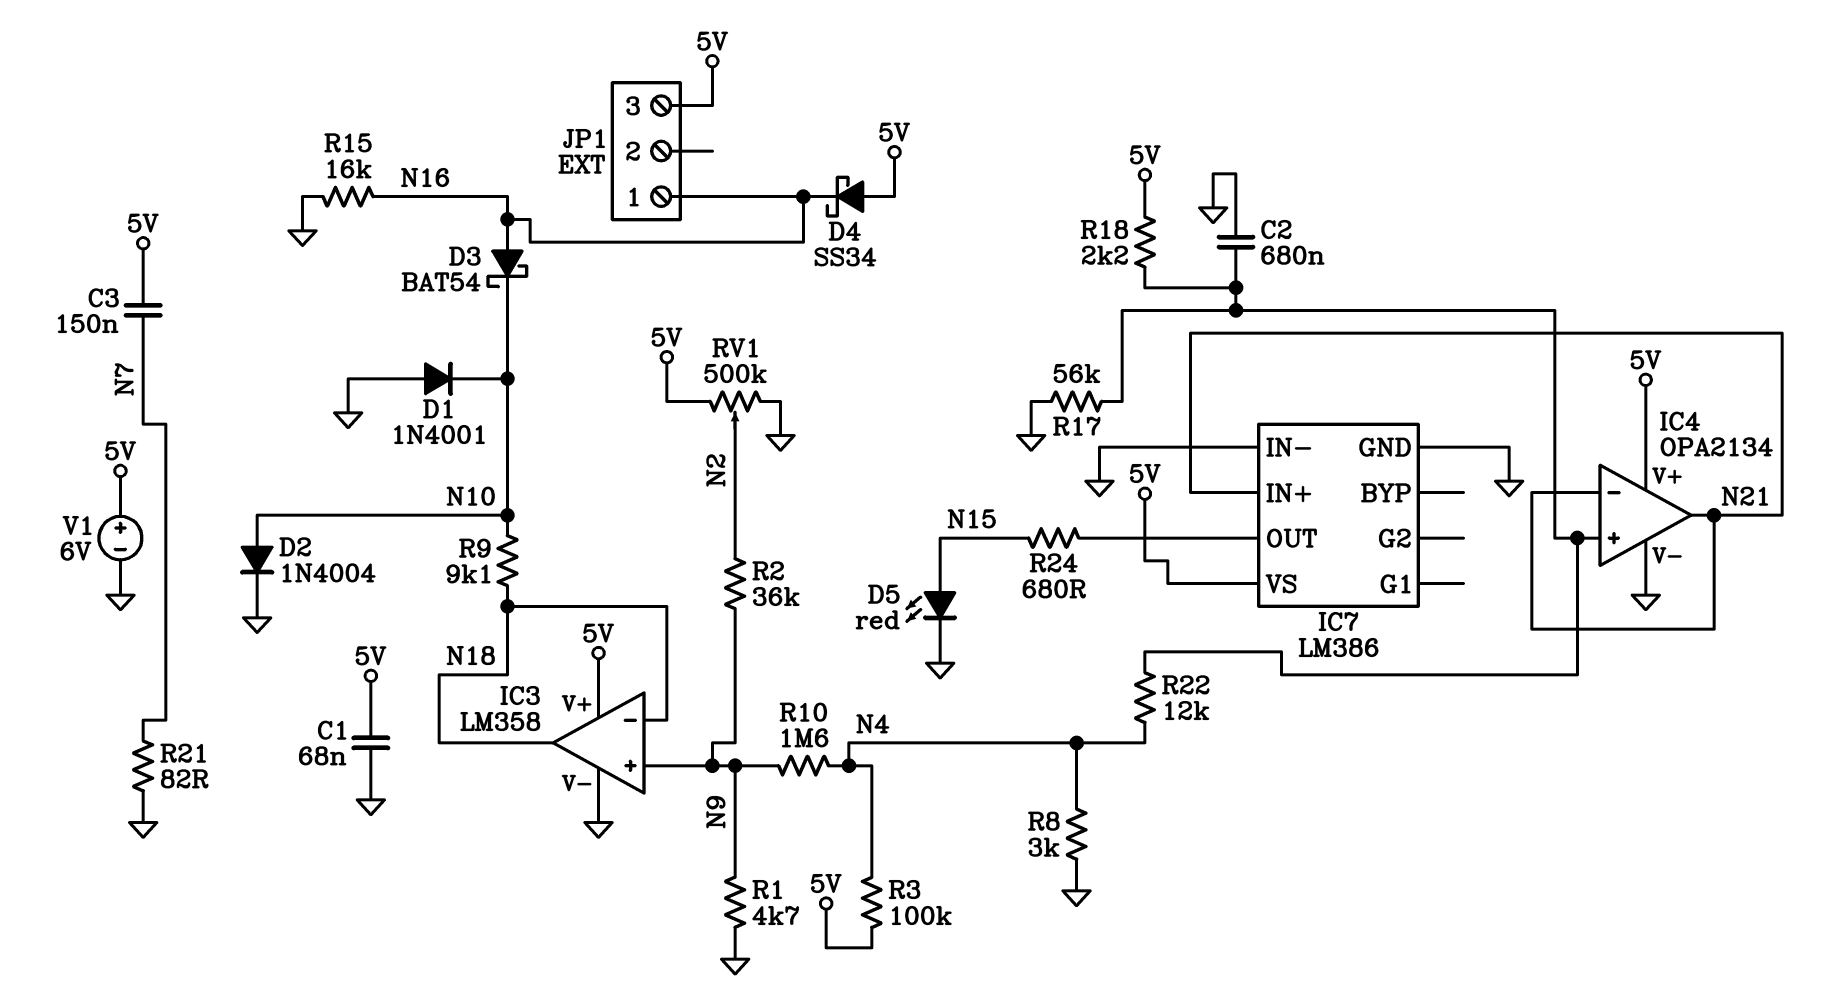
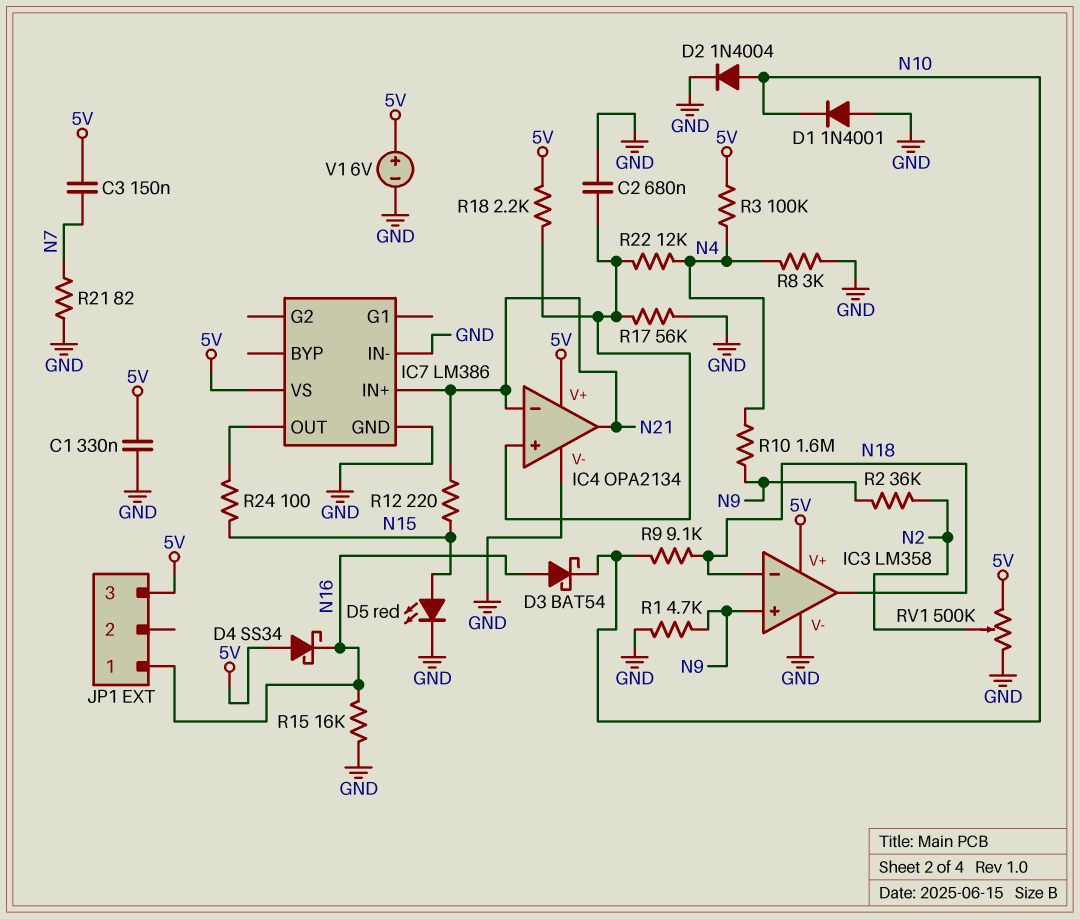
C1: 68nF (5V, GND) -> 330nF (5V, GND)
R12: none -> 220 (N15, N21)
R24: 680 (IC7/OUT, N15) -> 100 (IC7/OUT, N15)

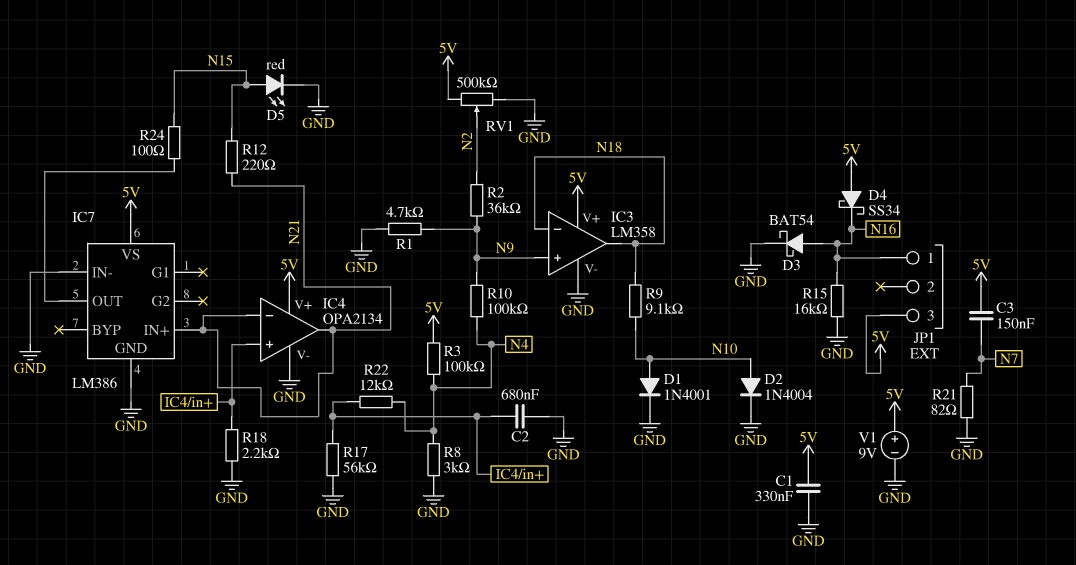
D1: diode 1N4001 (A GND, K N10) -> diode 1N4001 (A N10, K GND)
D3: schottky BAT54 (A N16, K N10) -> schottky BAT54 (A N16, K GND)
R10: 1.6M (N4, N9) -> 100k (N4, N9)
R18: 2.2k (5V, IC4/in+) -> 2.2k (GND, IC4/in+)
V1: 6V (plus 5V, minus GND) -> 9V (plus 5V, minus GND)

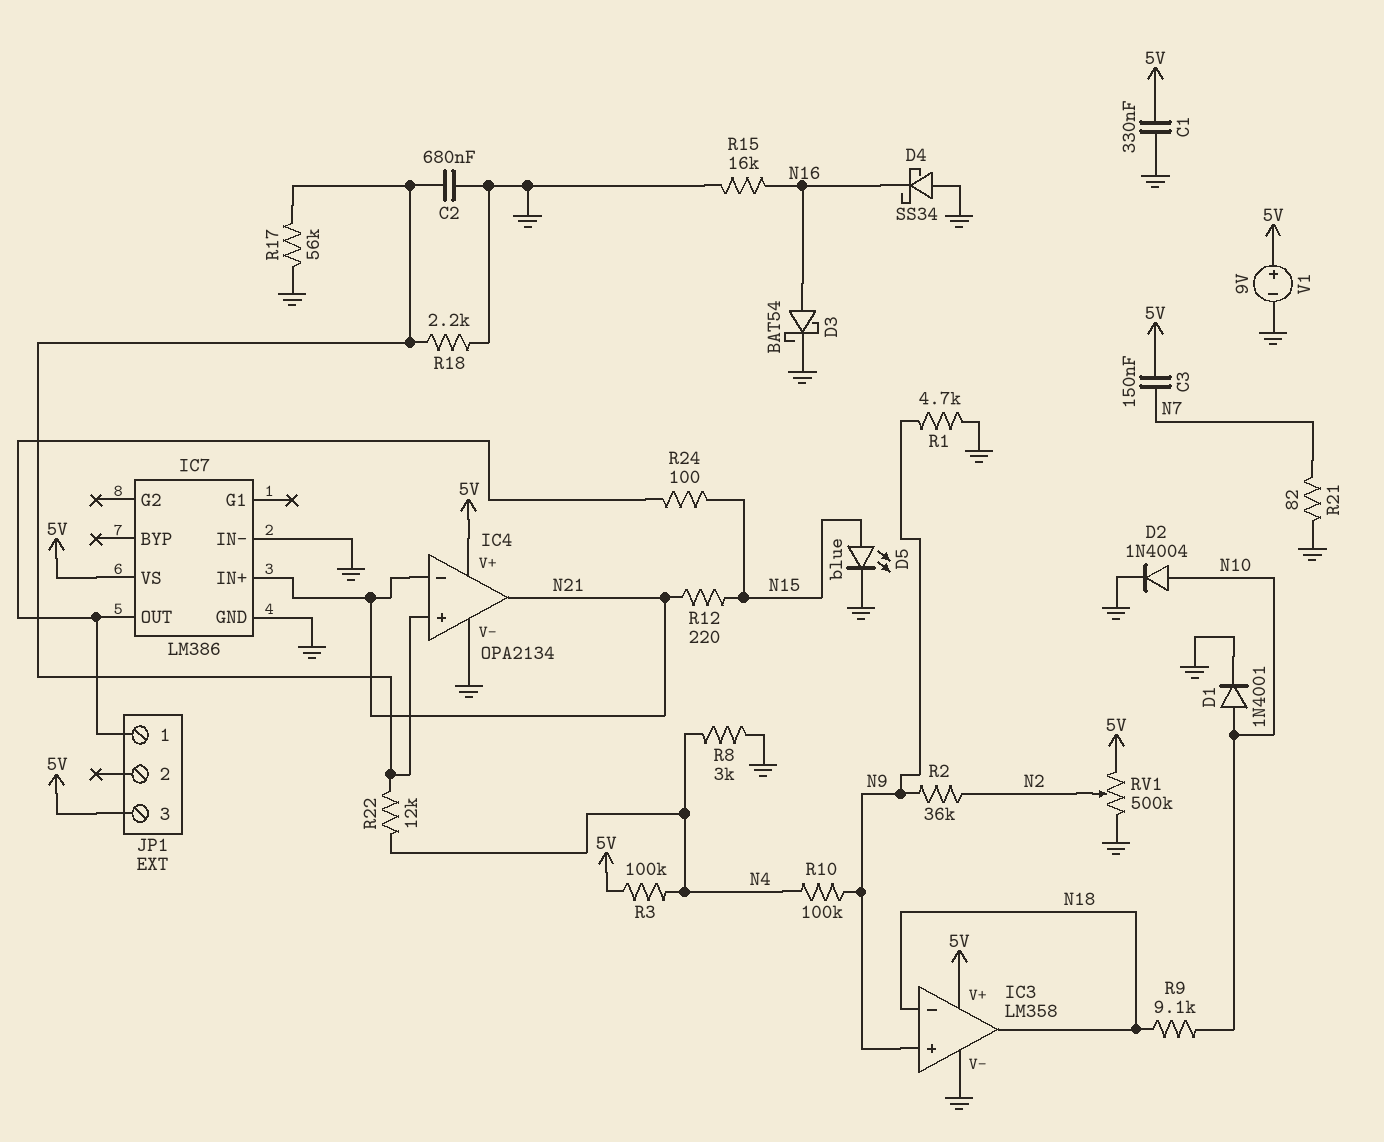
D4: schottky SS34 (A 5V, K N16) -> schottky SS34 (A GND, K N16)
D5: LED red (A N15, K GND) -> LED blue (A N15, K GND)
JP1 pin 1: N16 -> IC7/OUT

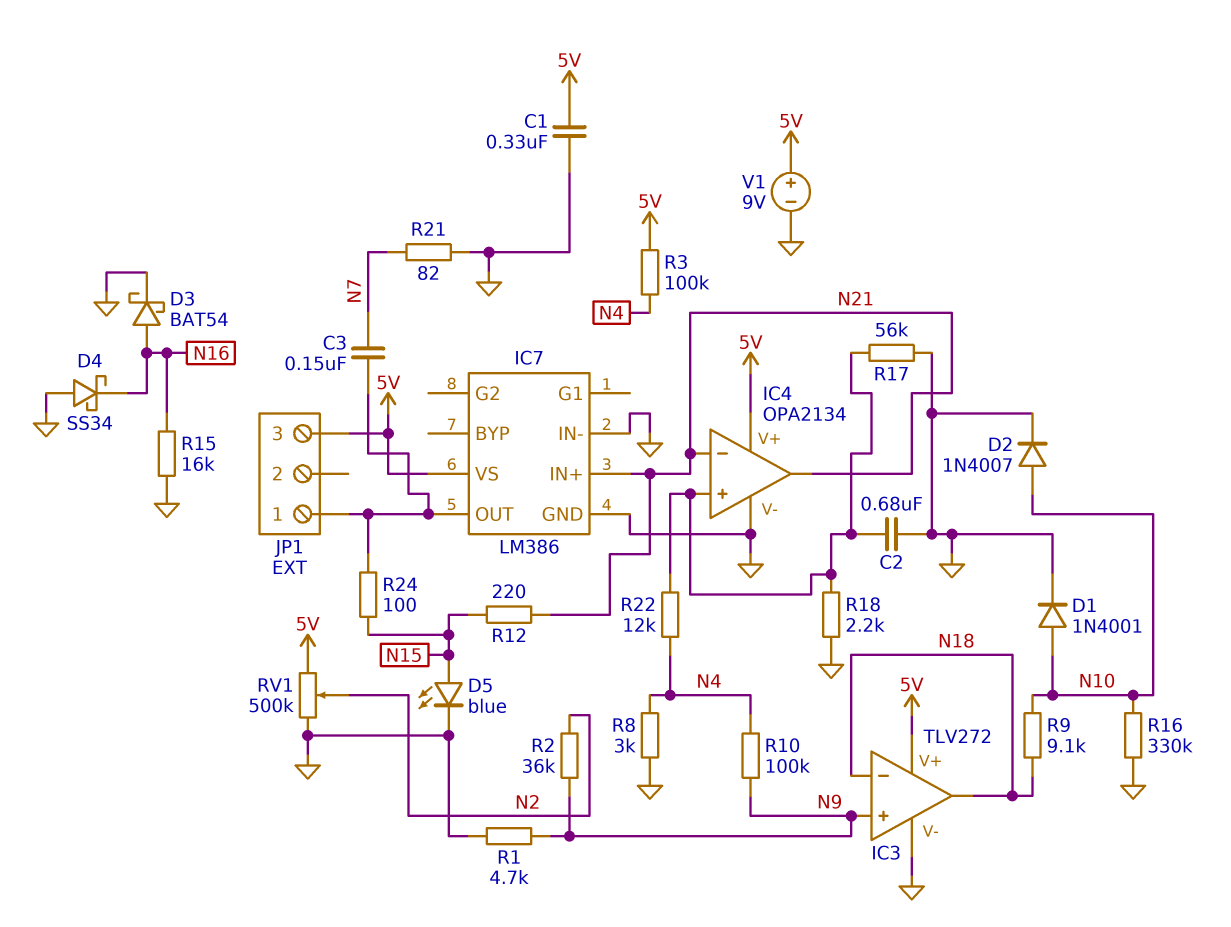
C3: 150nF (5V, N7) -> 150nF (IC7/OUT, N7)
D2: diode 1N4004 (A N10, K GND) -> diode 1N4007 (A N10, K GND)
IC3: LM358 -> TLV272
R16: none -> 330k (GND, N10)

